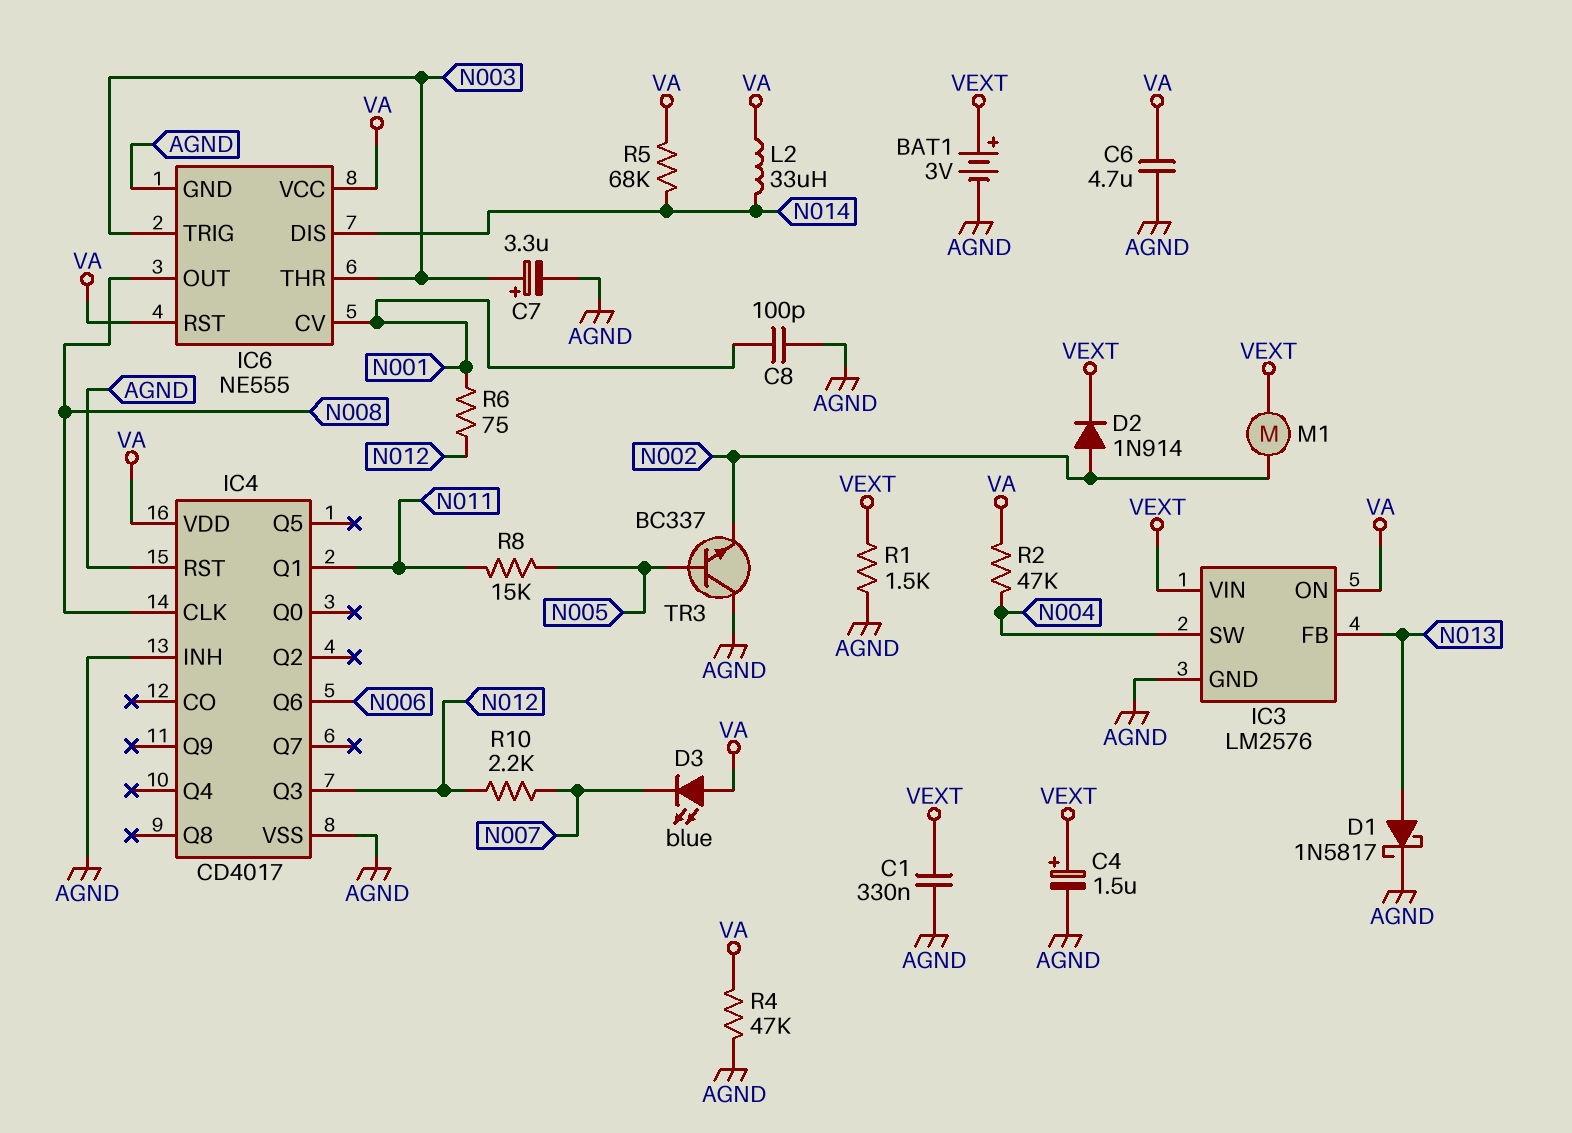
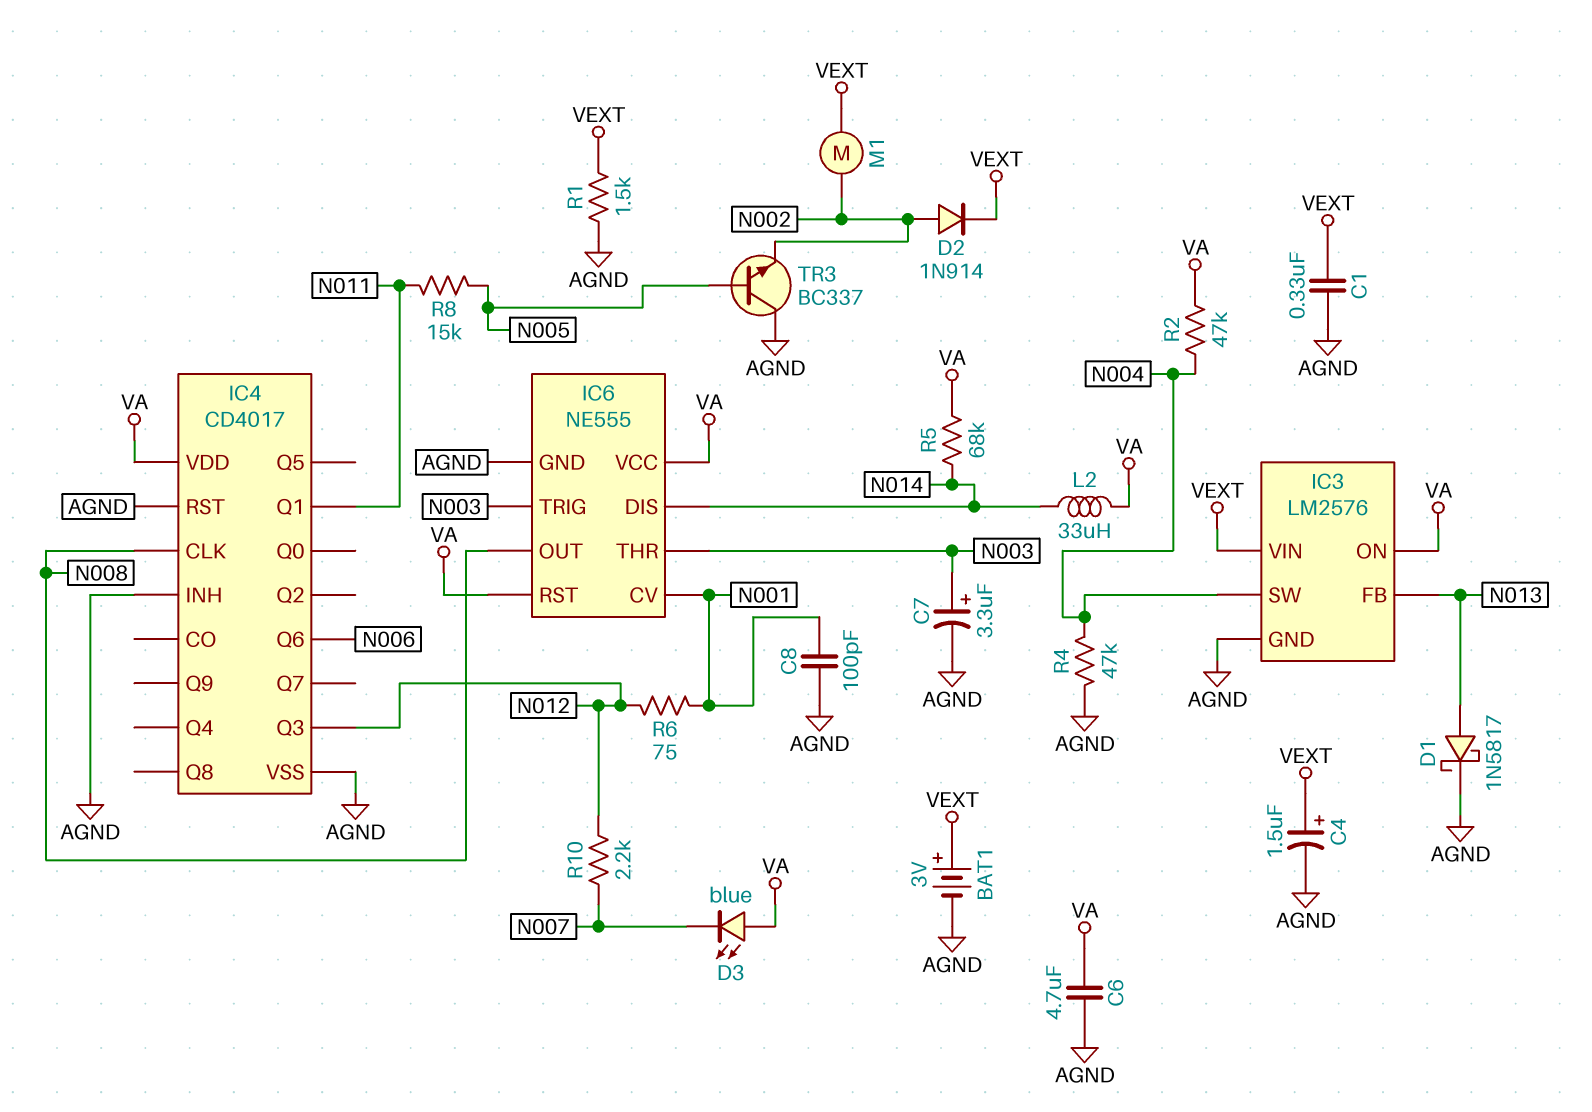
R4: 47k (AGND, VA) -> 47k (AGND, N004)

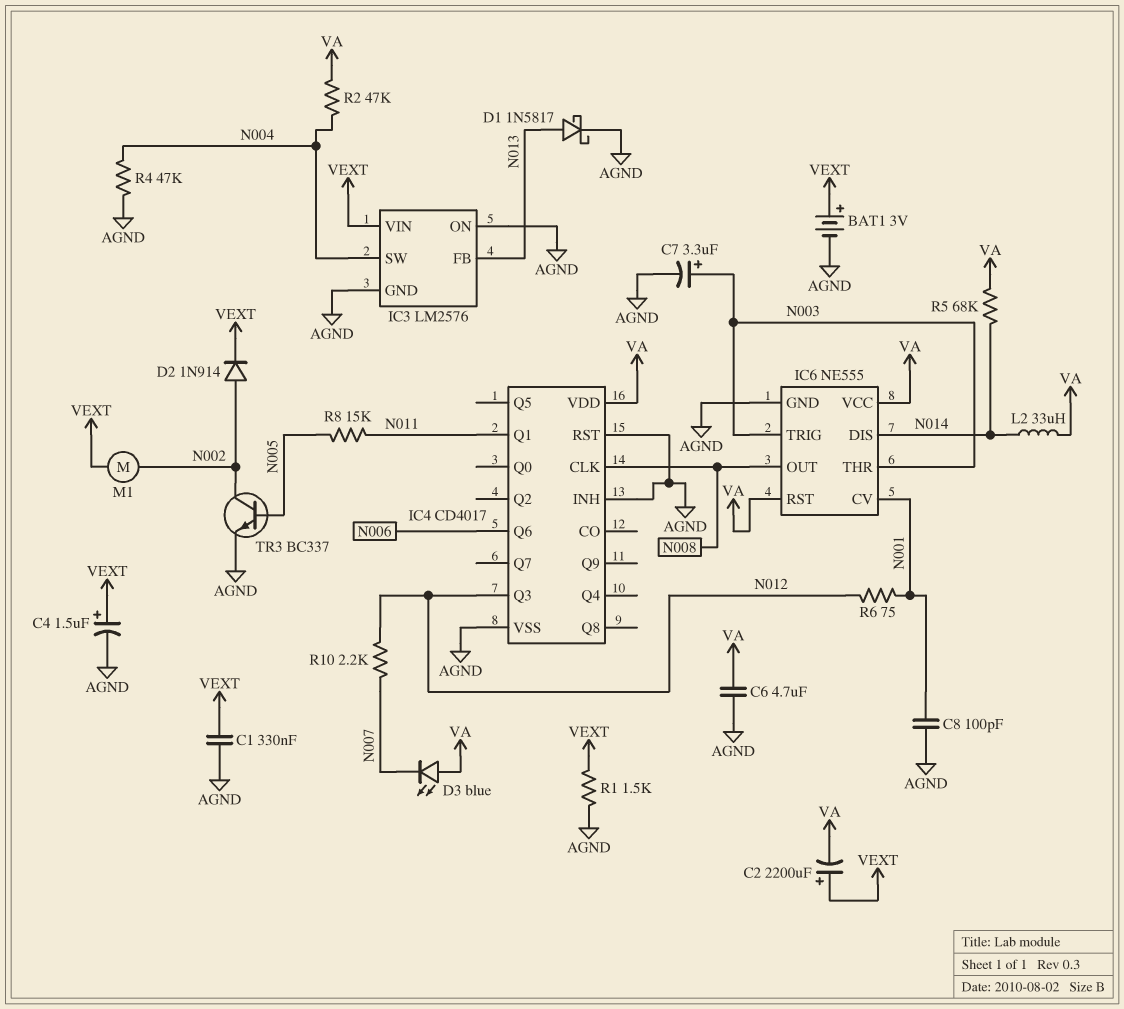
C2: none -> 2200uF (plus VEXT, minus VA)
IC3 pin ON: VA -> AGND
TR3: NPN BC337 (B N005, C AGND, E N002) -> NPN BC337 (B N005, C N002, E AGND)

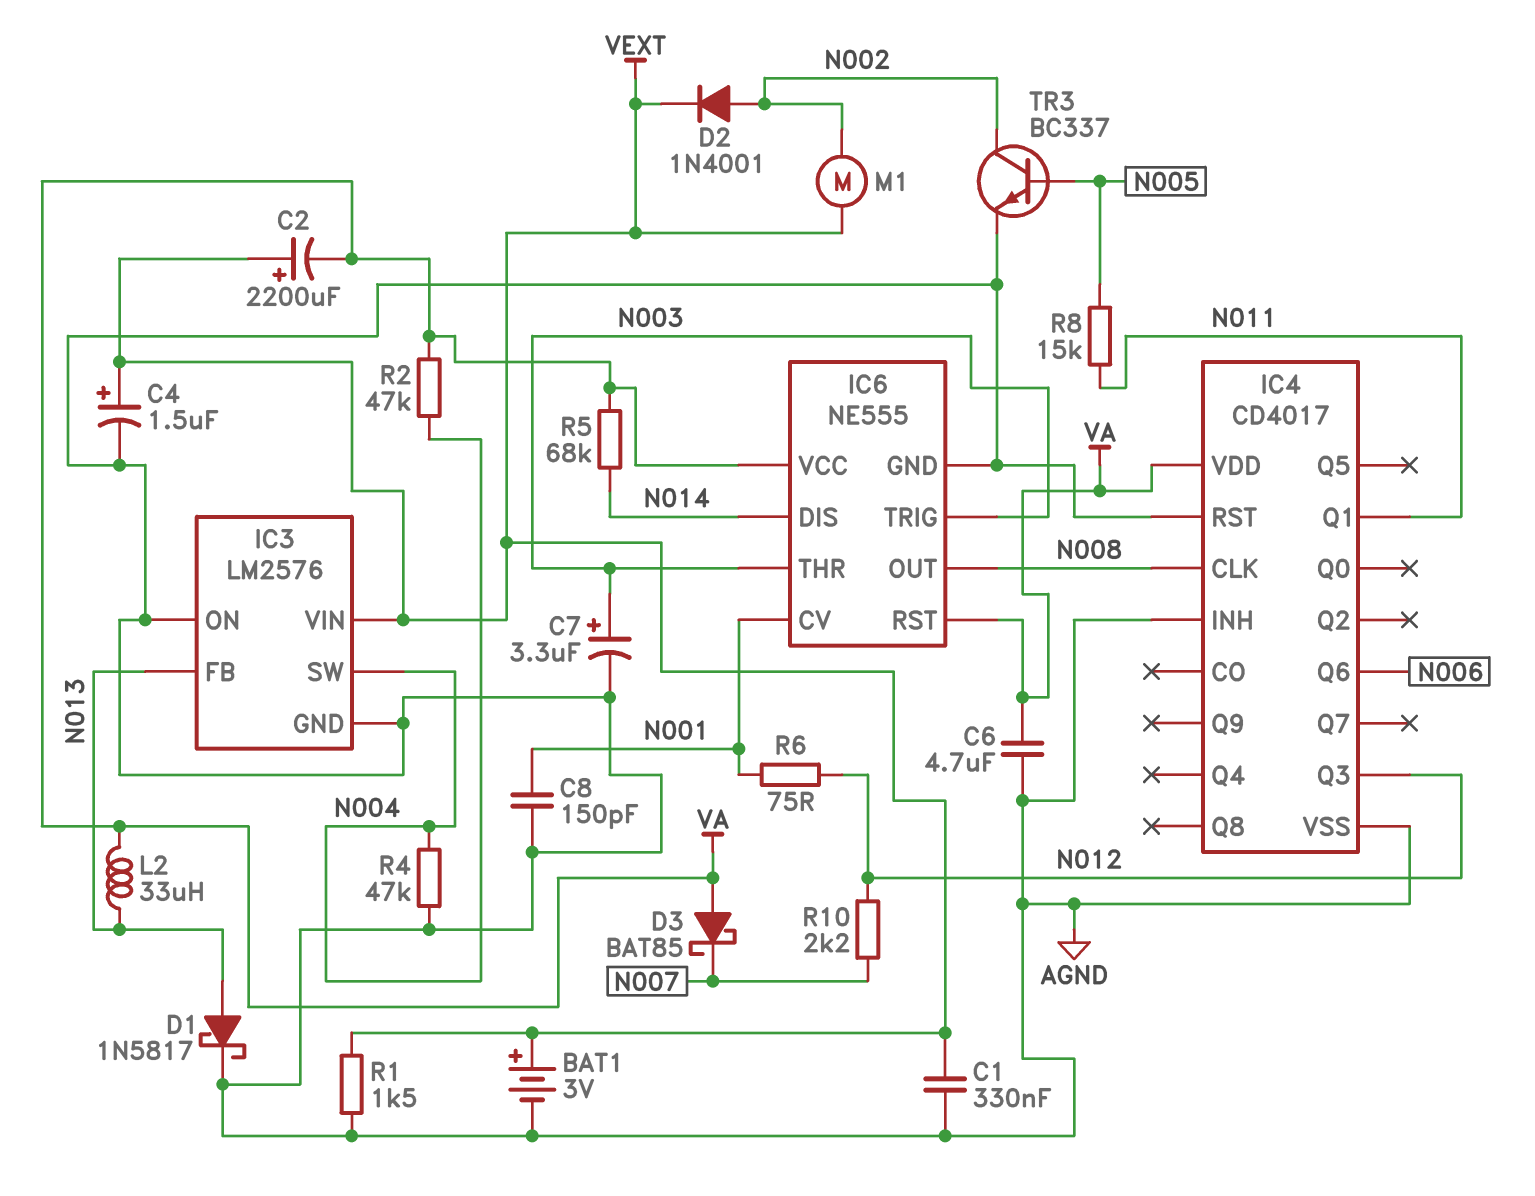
C8: 100pF (AGND, N001) -> 150pF (AGND, N001)
D2: diode 1N914 (A N002, K VEXT) -> diode 1N4001 (A N002, K VEXT)
D3: LED blue (A VA, K N007) -> schottky BAT85 (A VA, K N007)
L2: 33uH (N014, VA) -> 33uH (N013, VA)

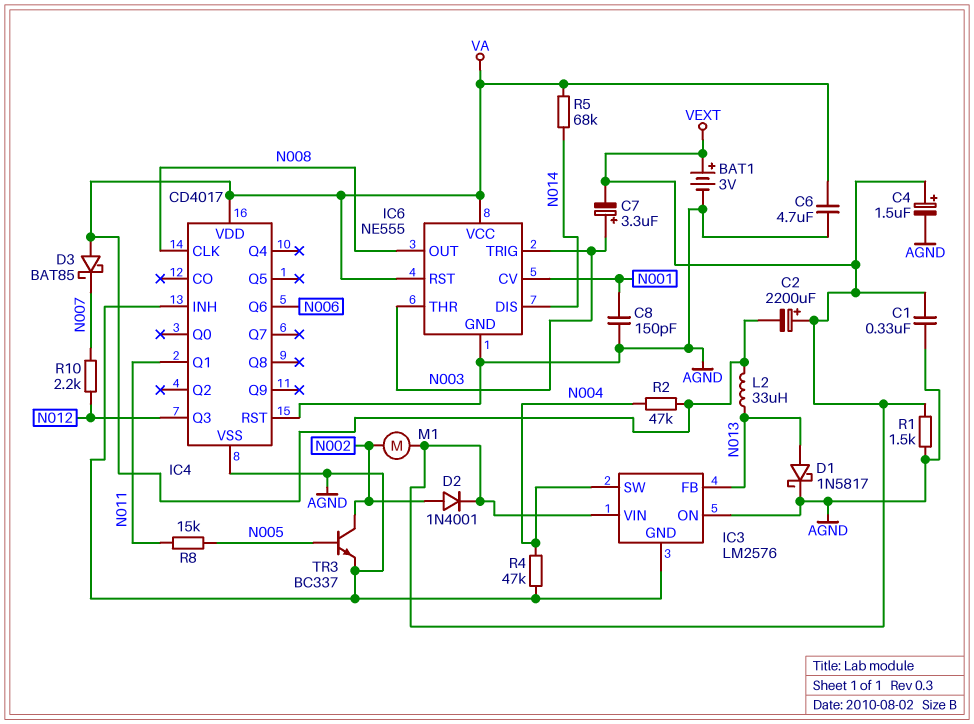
C7: 3.3uF (plus N003, minus AGND) -> 3.3uF (plus N003, minus VEXT)
R6: 75 (N001, N012) -> none

